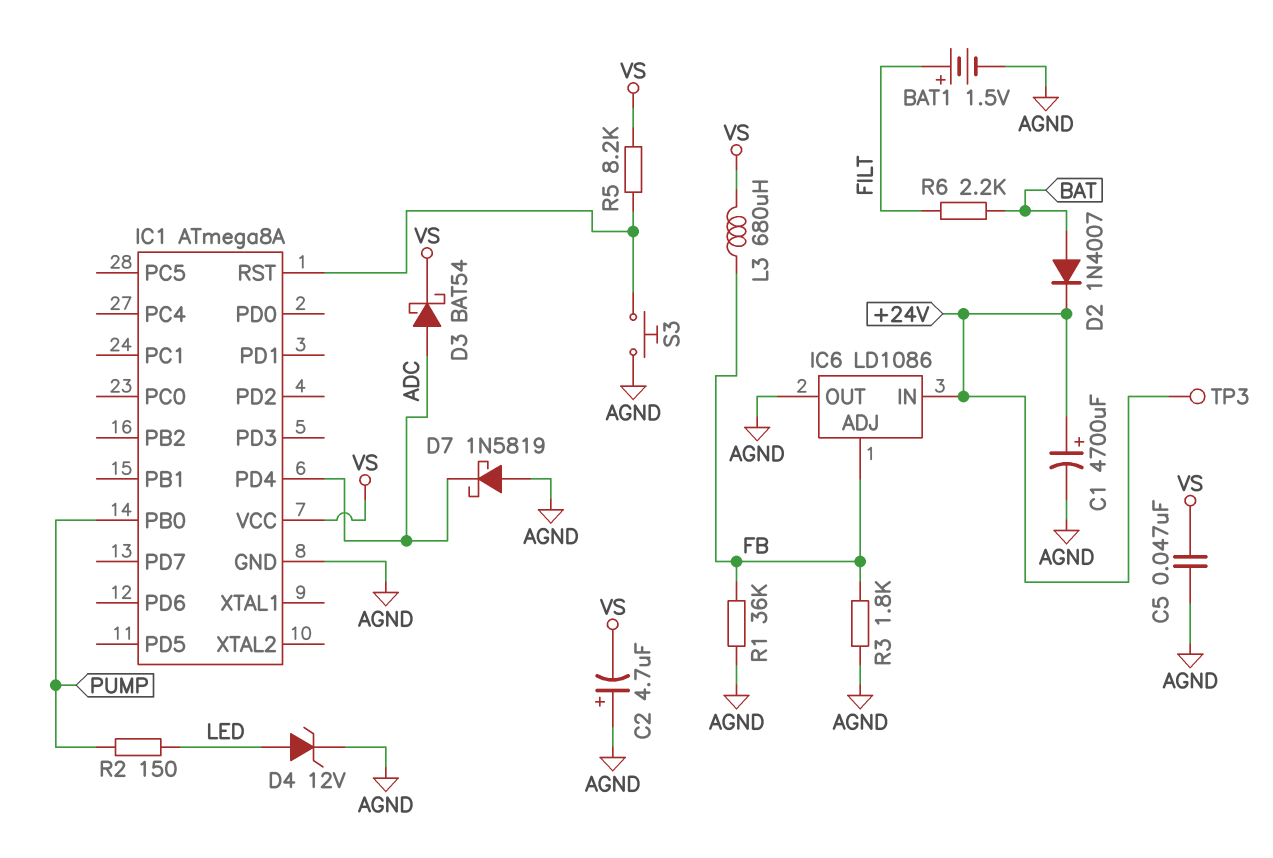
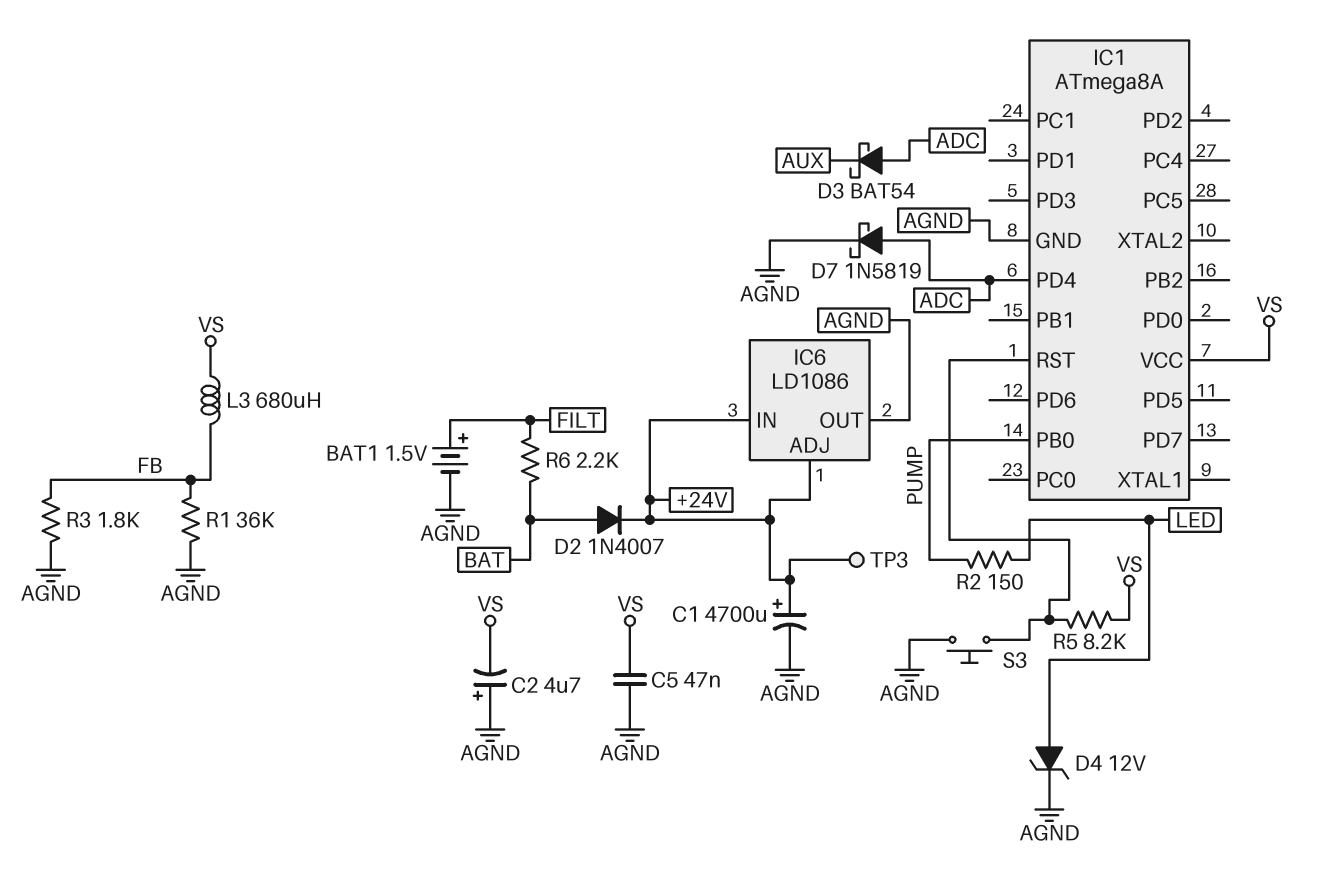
D3: schottky BAT54 (A ADC, K VS) -> schottky BAT54 (A ADC, K AUX)
D7: schottky 1N5819 (A AGND, K ADC) -> schottky 1N5819 (A ADC, K AGND)
IC6 pin ADJ: FB -> +24V

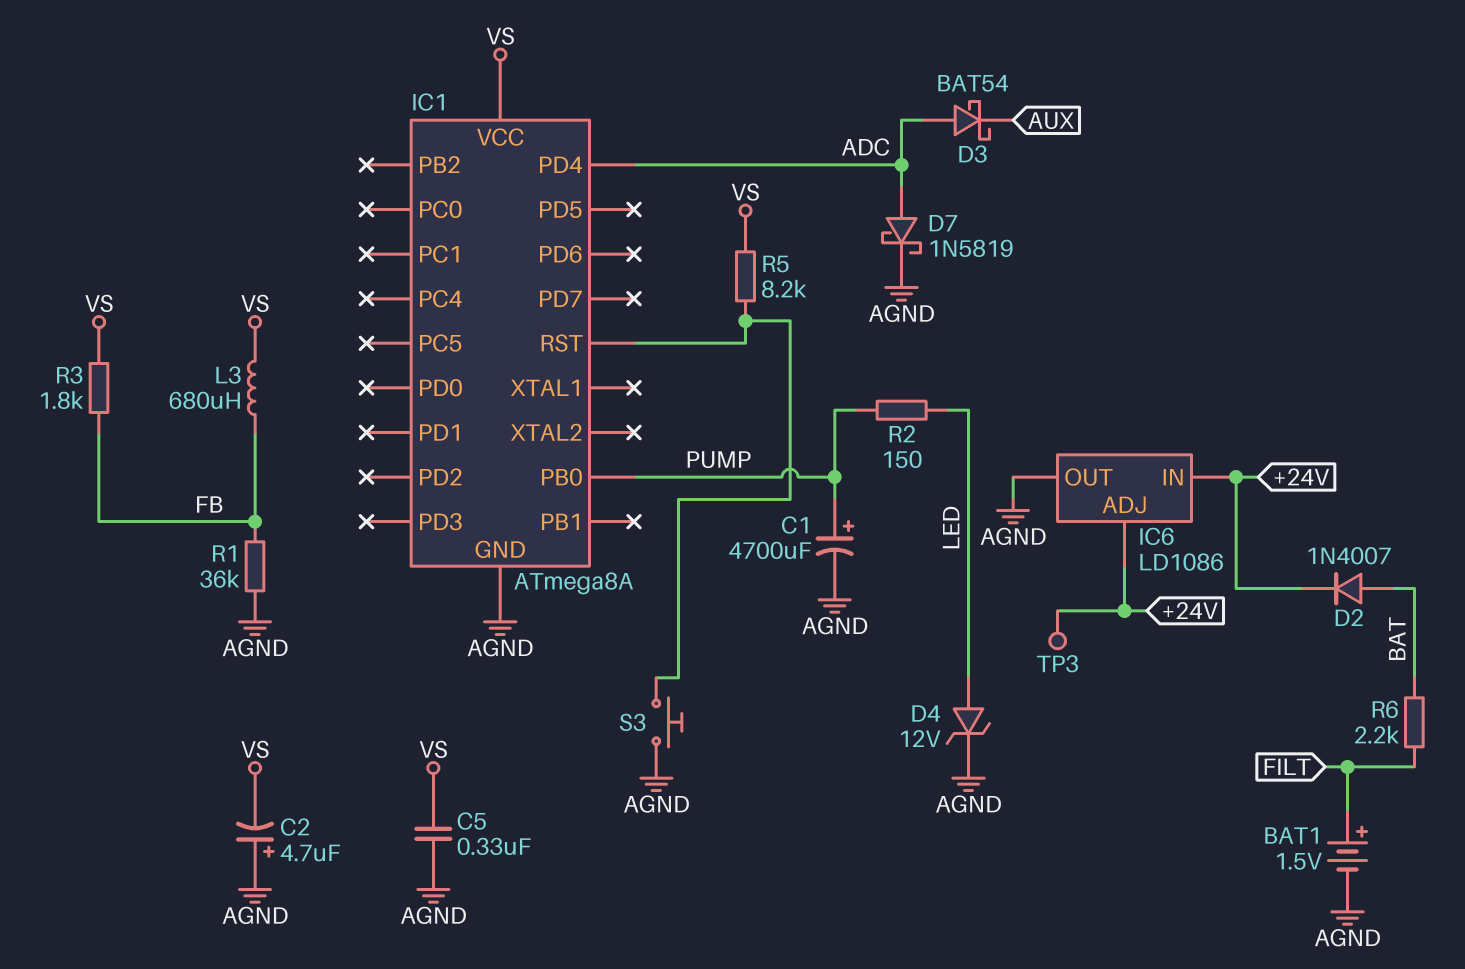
C1: 4700uF (plus +24V, minus AGND) -> 4700uF (plus PUMP, minus AGND)
C5: 47nF (AGND, VS) -> 330nF (AGND, VS)
R3: 1.8k (AGND, FB) -> 1.8k (FB, VS)

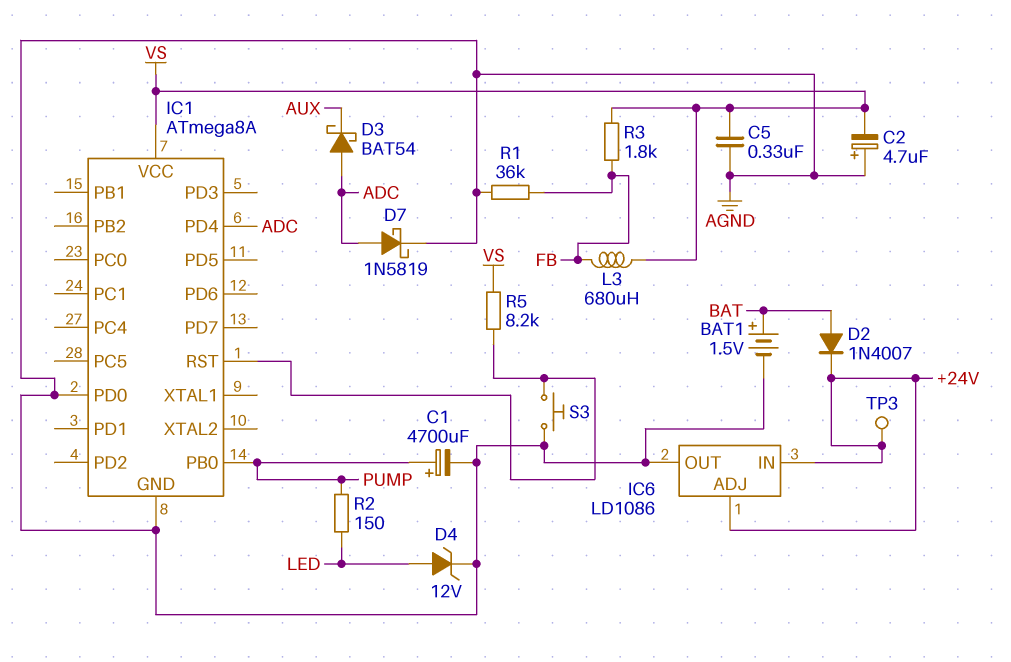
BAT1: 1.5V (plus FILT, minus AGND) -> 1.5V (plus BAT, minus AGND)
IC1 pin PD0: none -> AGND
R6: 2.2k (BAT, FILT) -> none

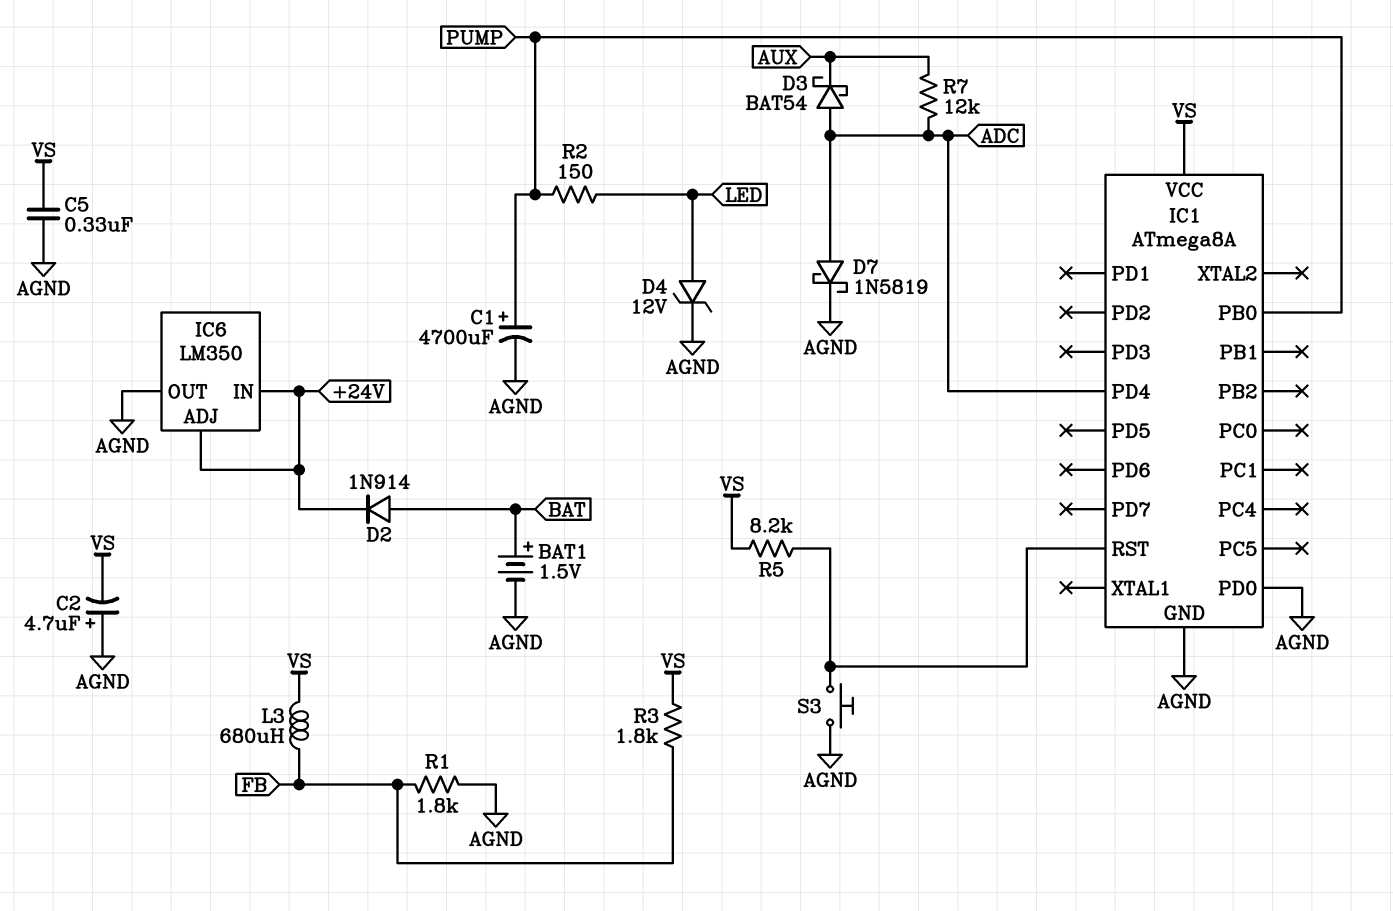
D2: diode 1N4007 (A BAT, K +24V) -> diode 1N914 (A BAT, K +24V)
IC6: LD1086 -> LM350
R1: 36k (AGND, FB) -> 1.8k (AGND, FB)
R7: none -> 12k (ADC, AUX)
TP3: test point (+24V) -> none

